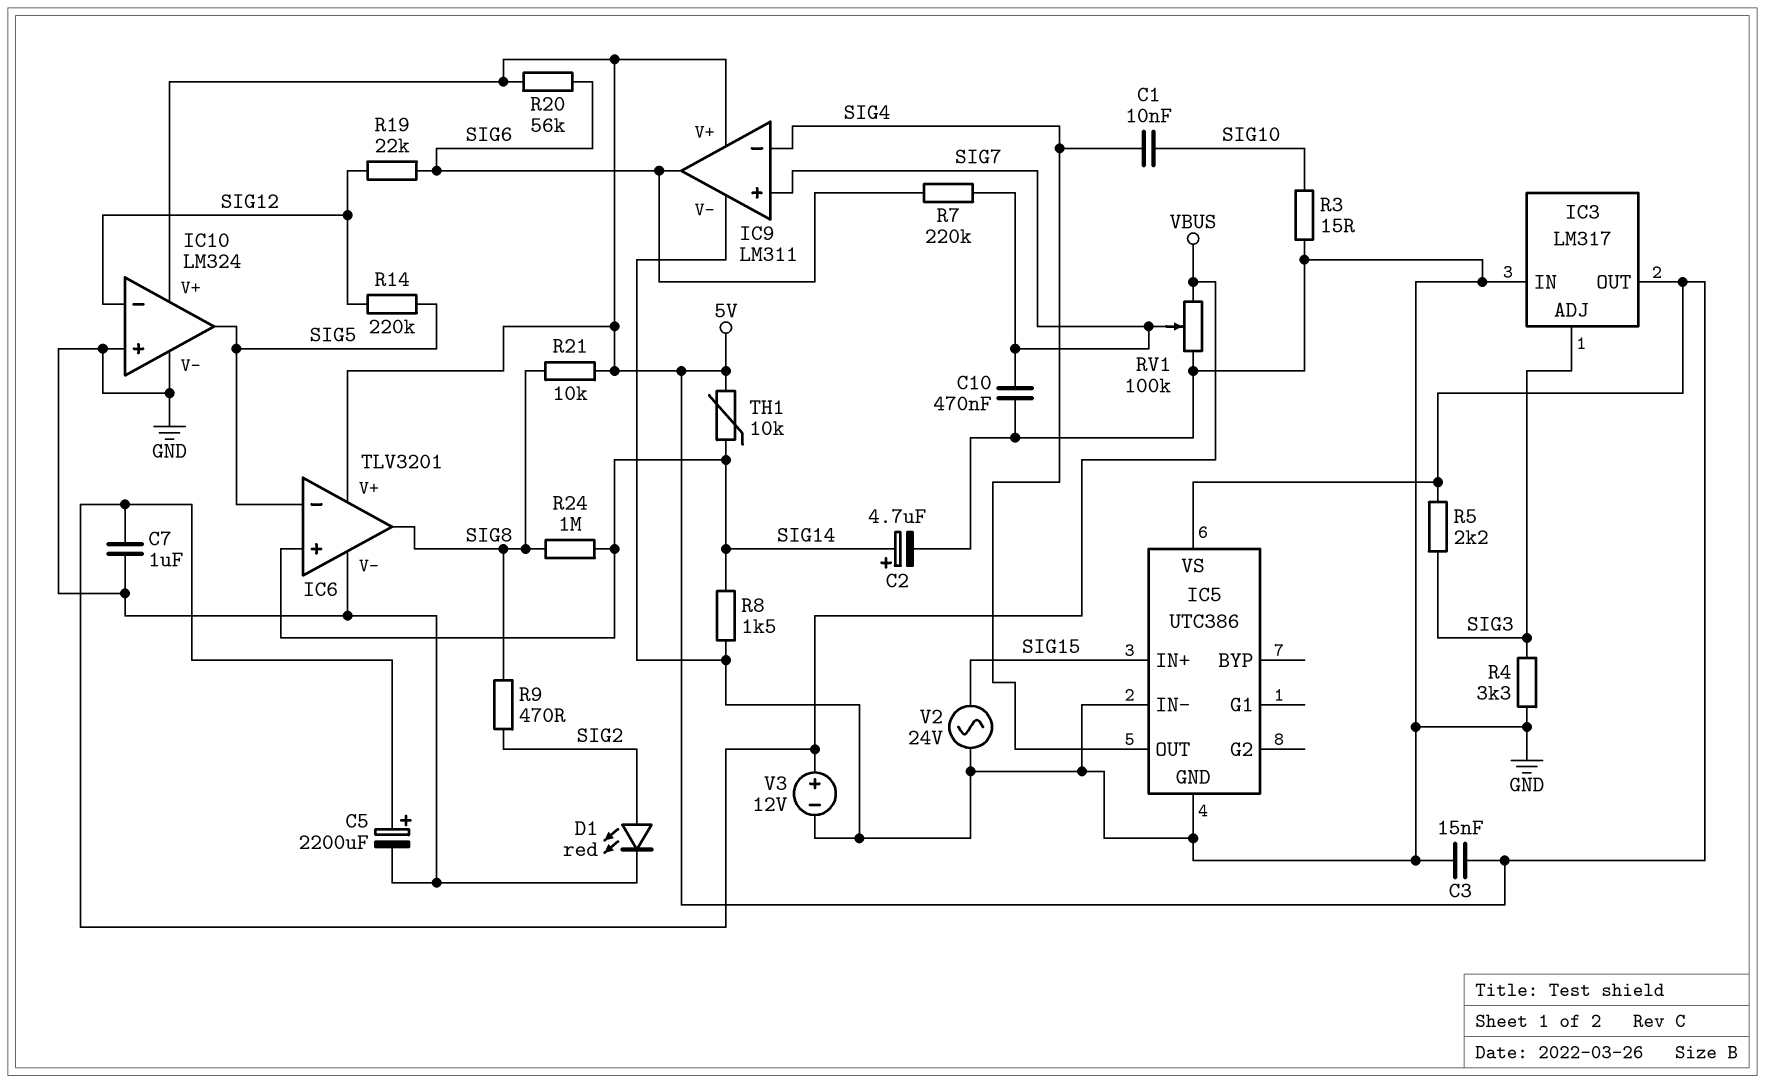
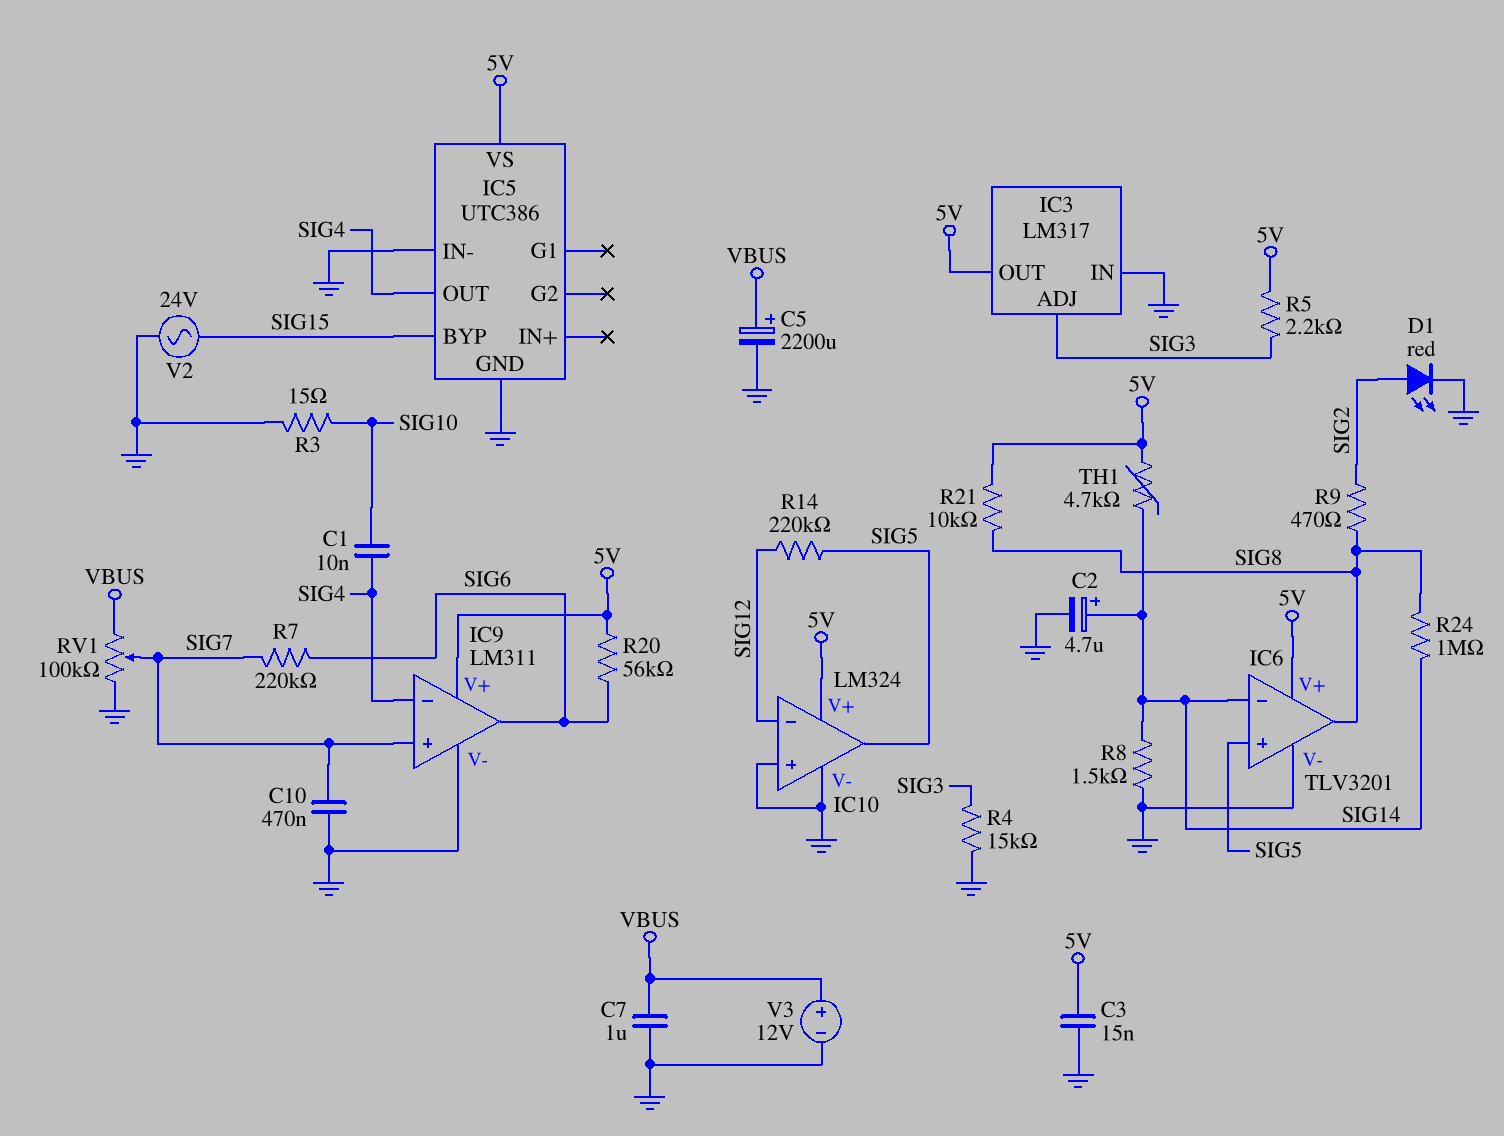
IC5 pin BYP: none -> SIG15
IC5 pin IN+: SIG15 -> none
IC6 pin in+: SIG14 -> SIG5
IC6 pin in-: SIG5 -> SIG14
R4: 3.3k (GND, SIG3) -> 15k (GND, SIG3)
R19: 22k (SIG6, SIG12) -> none
TH1: 10k (5V, SIG14) -> 4.7k (5V, SIG14)

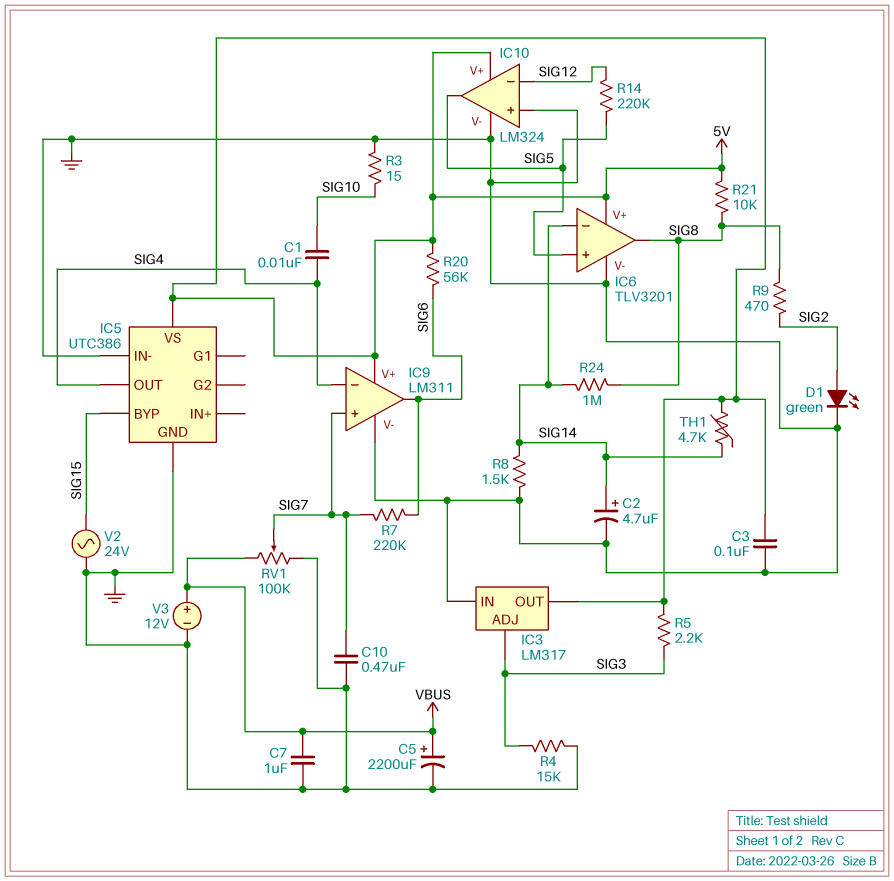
C3: 15nF (5V, GND) -> 100nF (5V, GND)
D1: LED red (A SIG2, K GND) -> LED green (A SIG2, K GND)

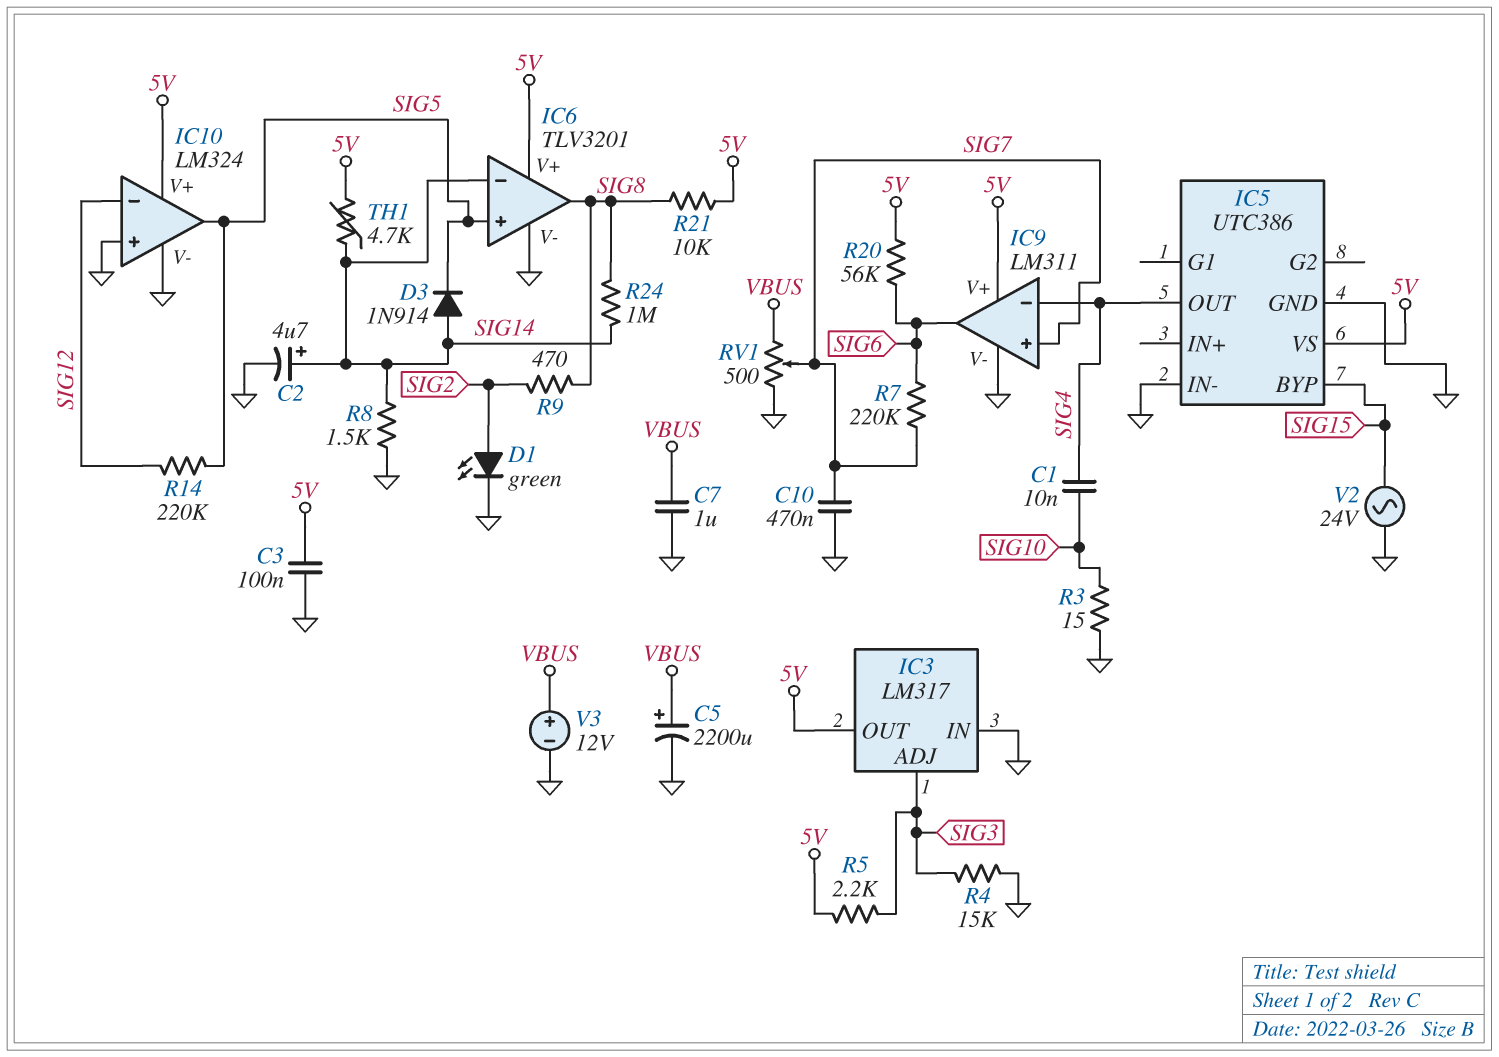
D3: none -> diode 1N914 (A SIG14, K SIG5)
RV1: 100k (GND, VBUS, wiper SIG7) -> 500 (GND, VBUS, wiper SIG7)

